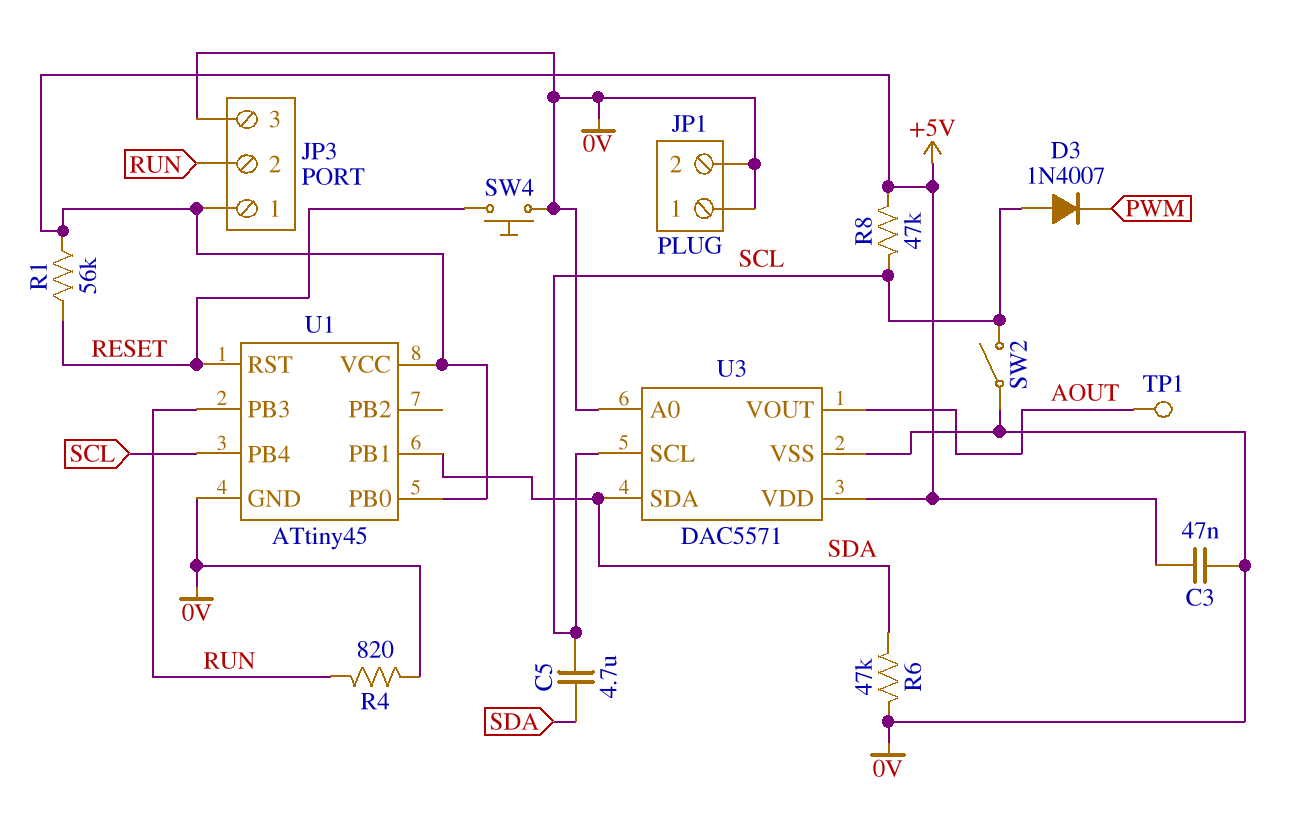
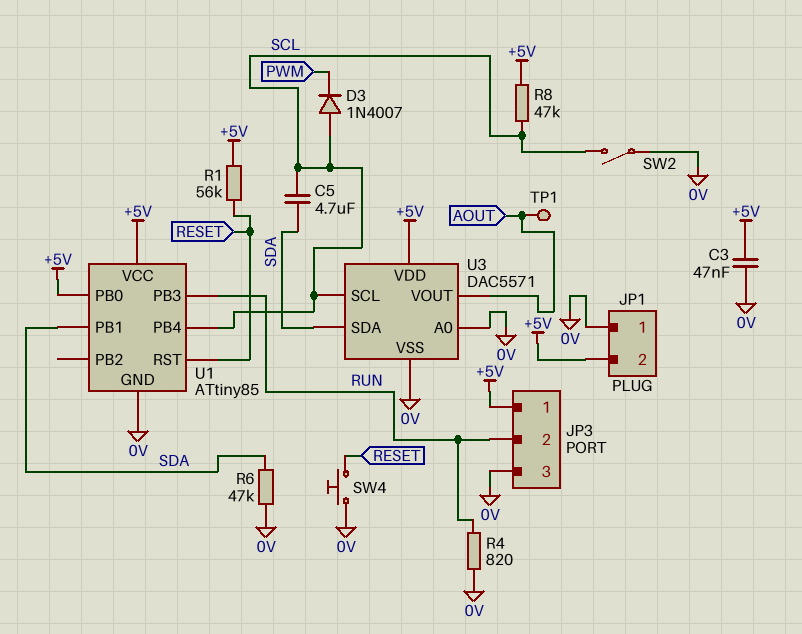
JP1 pin 2: 0V -> +5V
U1: ATtiny45 -> ATtiny85

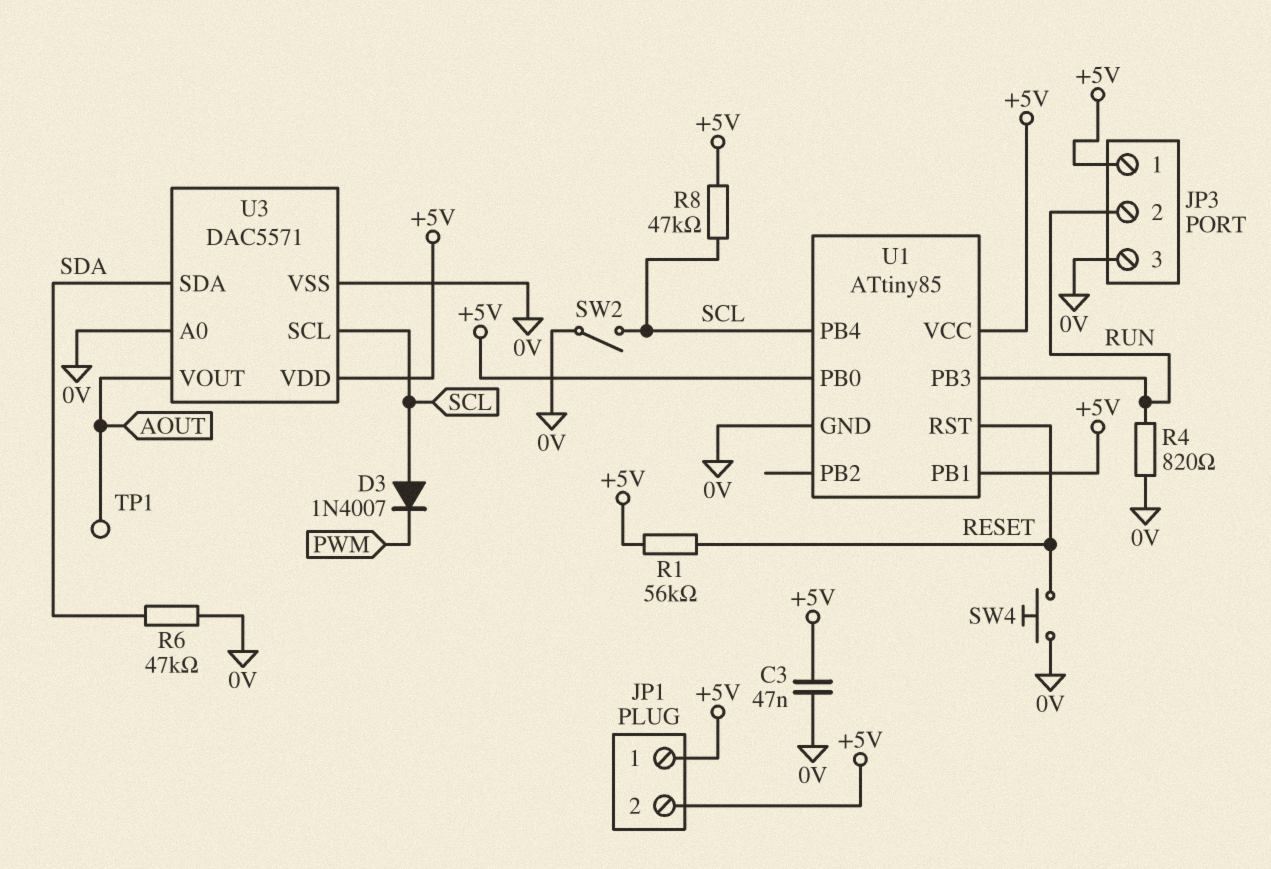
C5: 4.7uF (SCL, SDA) -> none
JP1 pin 1: 0V -> +5V
U1 pin PB1: SDA -> +5V

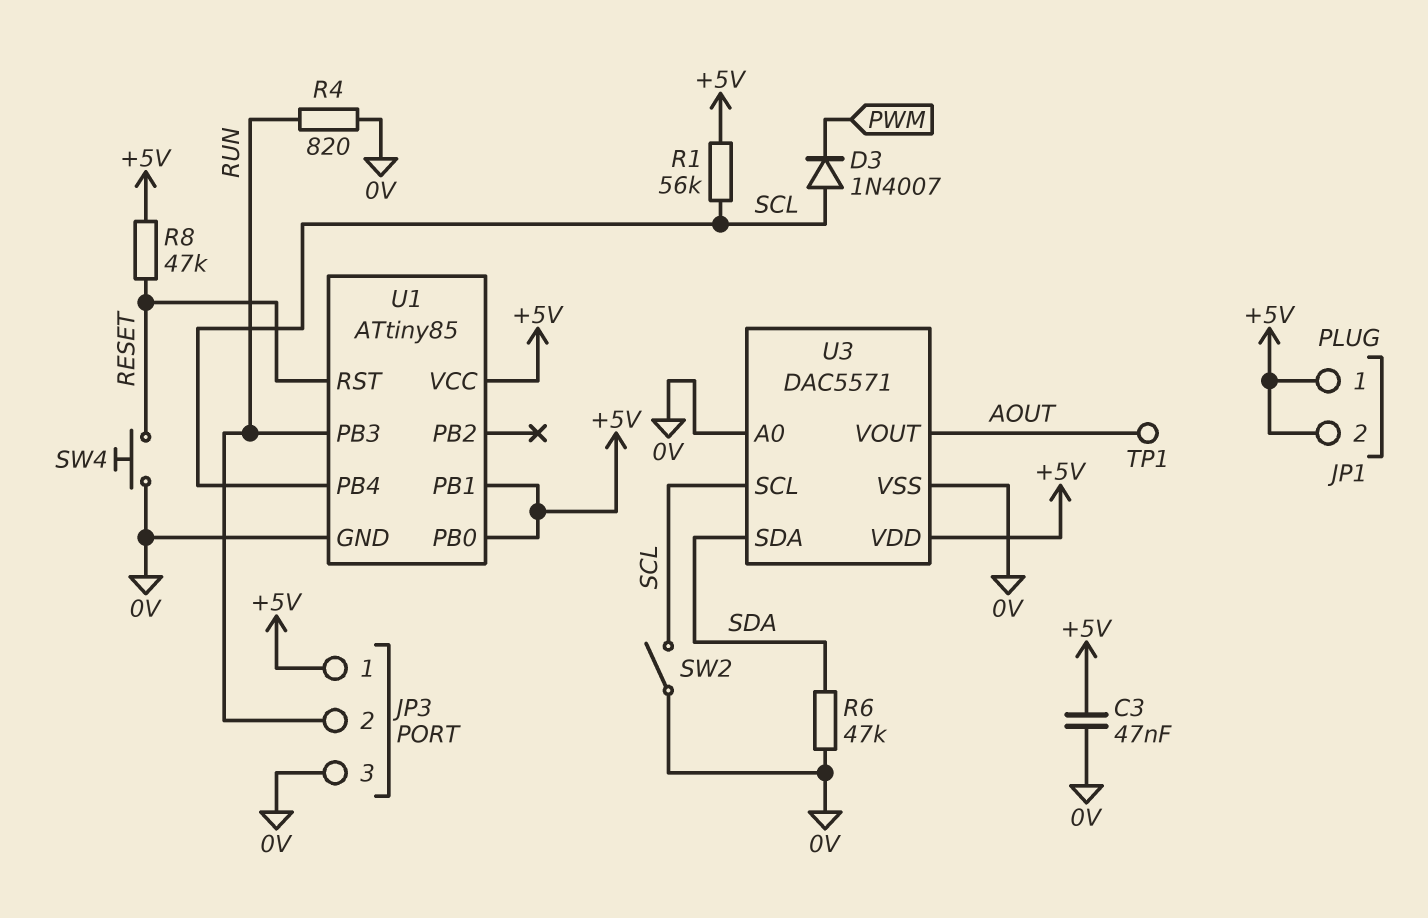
R1: 56k (+5V, RESET) -> 56k (+5V, SCL)
R8: 47k (+5V, SCL) -> 47k (+5V, RESET)

